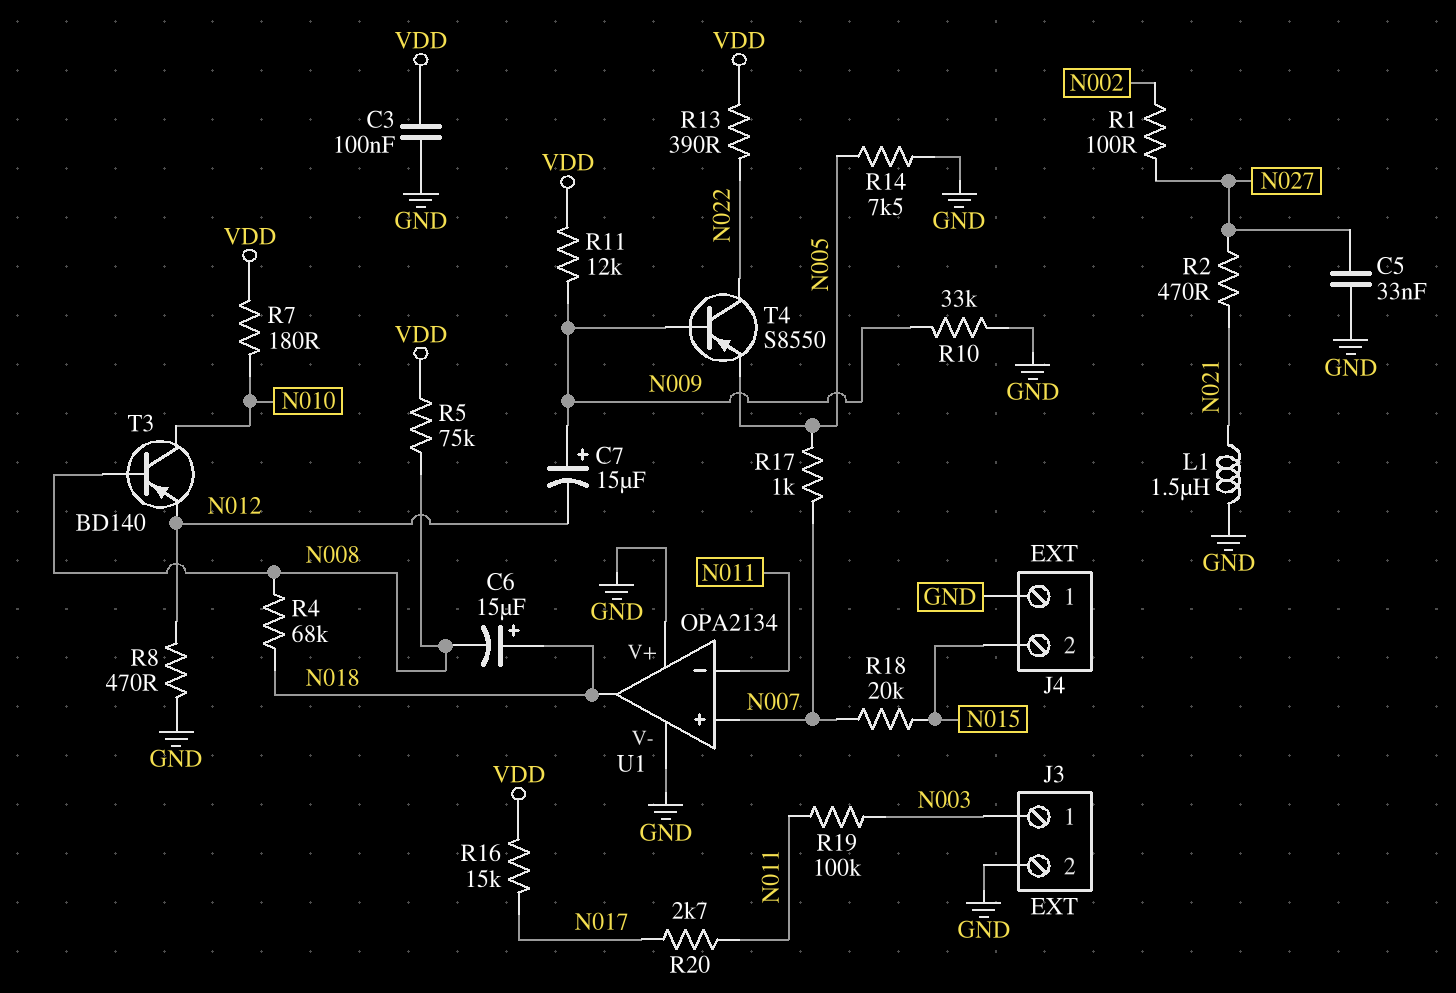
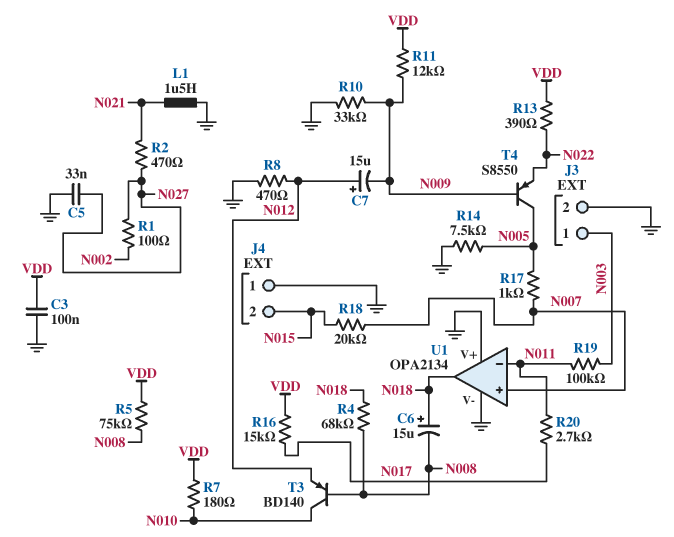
C7: 15uF (plus N009, minus N012) -> 15uF (plus N012, minus N009)
T4: PNP S8550 (B N009, C N022, E N005) -> PNP S8550 (B N009, C N005, E N022)

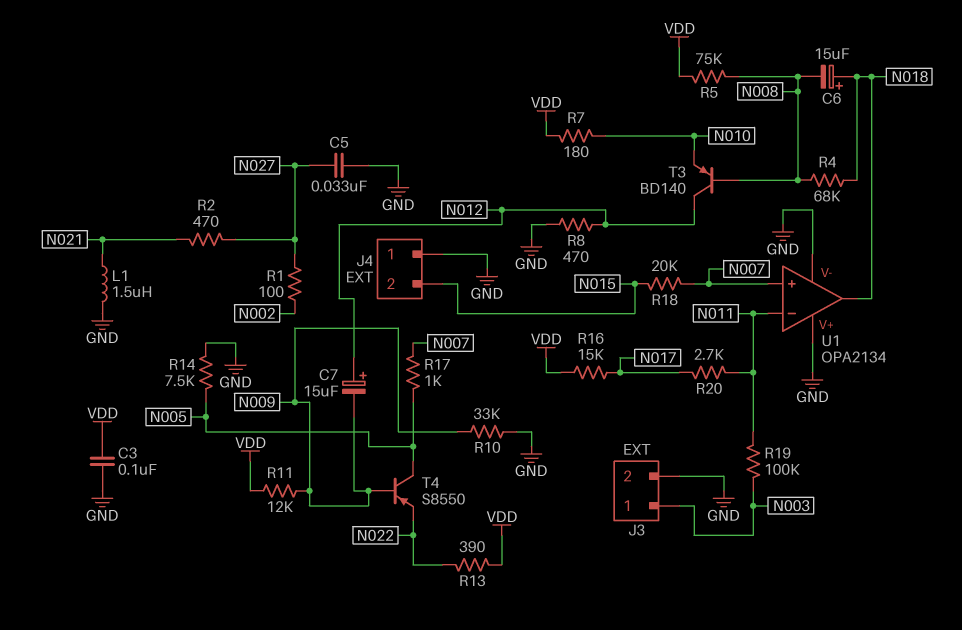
T3: PNP BD140 (B N008, C N010, E N012) -> PNP BD140 (B N008, C N012, E N010)

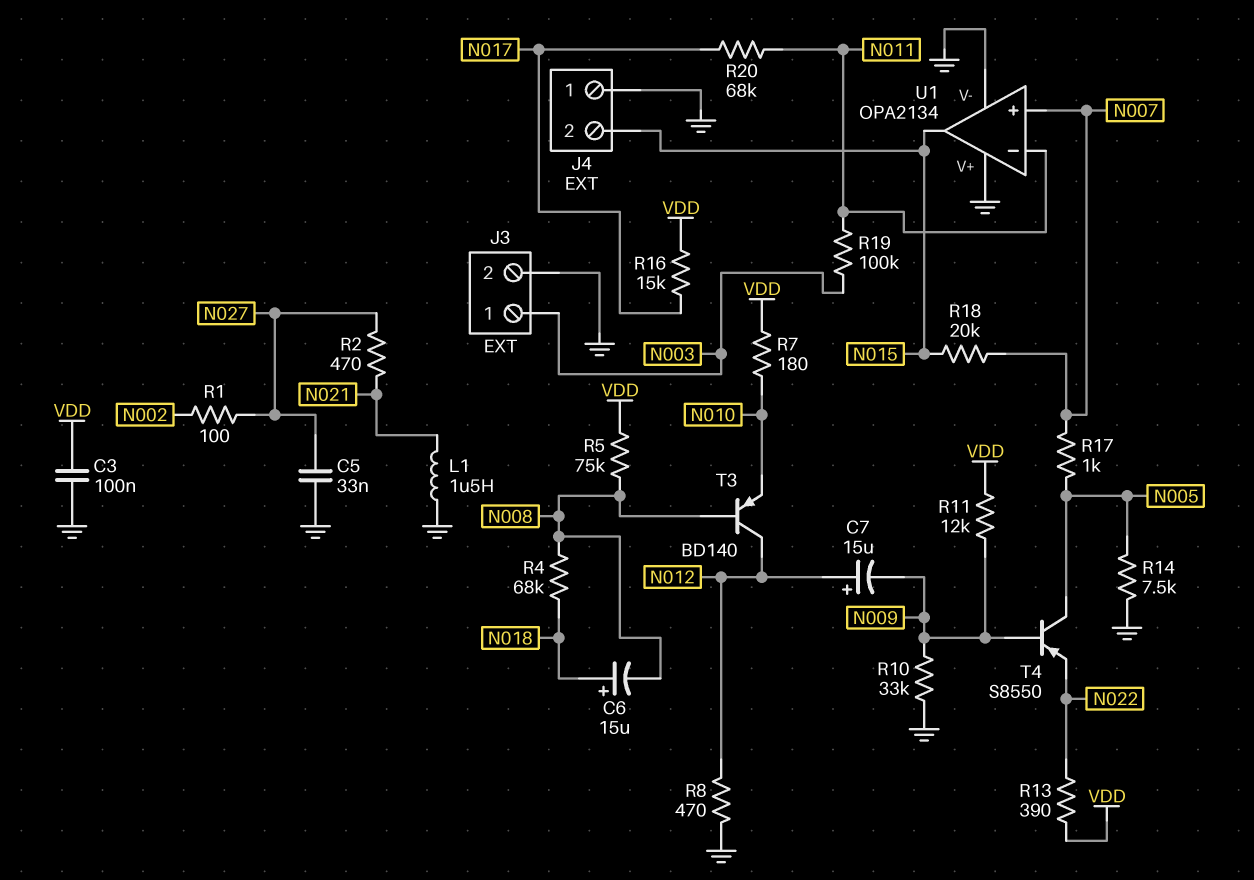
R20: 2.7k (N011, N017) -> 68k (N011, N017)
U1 pin out: N018 -> N015

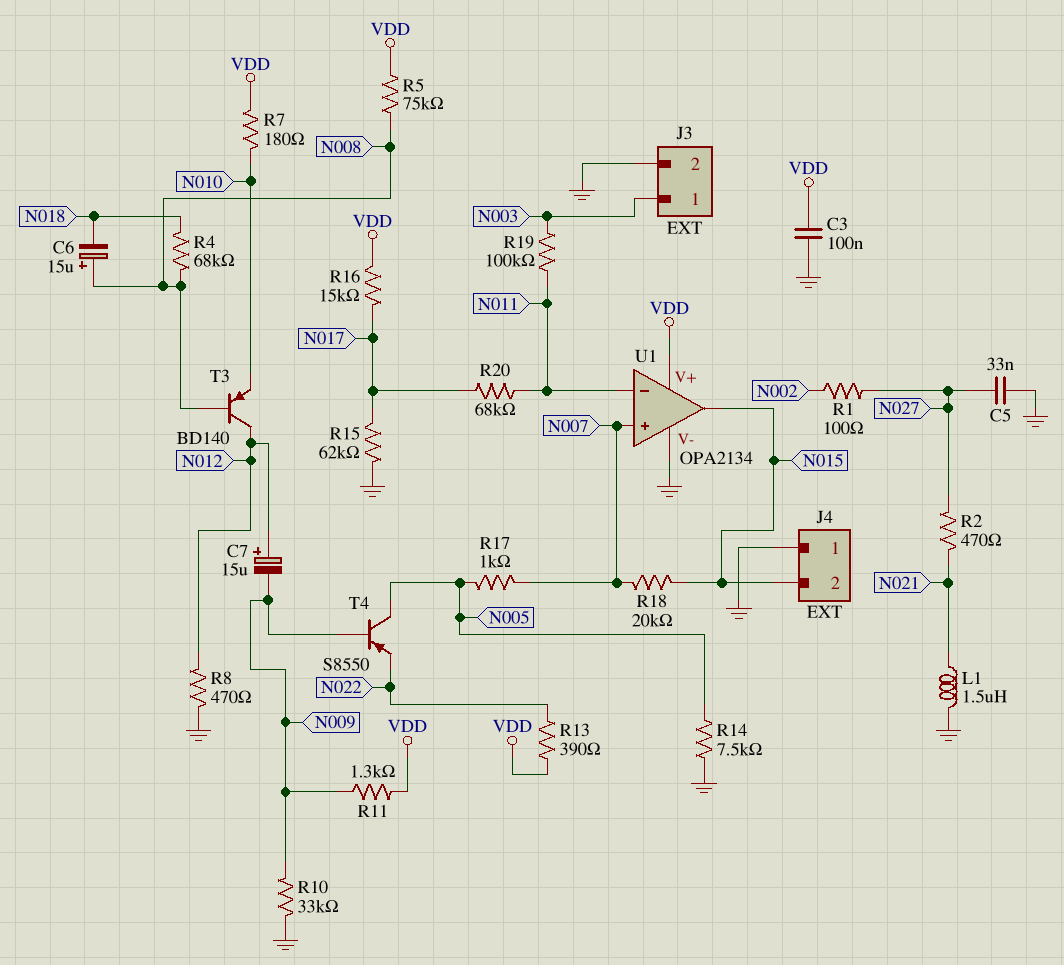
C6: 15uF (plus N018, minus N008) -> 15uF (plus N008, minus N018)
R11: 12k (N009, VDD) -> 1.3k (N009, VDD)
R15: none -> 62k (GND, N017)
U1 pin V+: GND -> VDD

